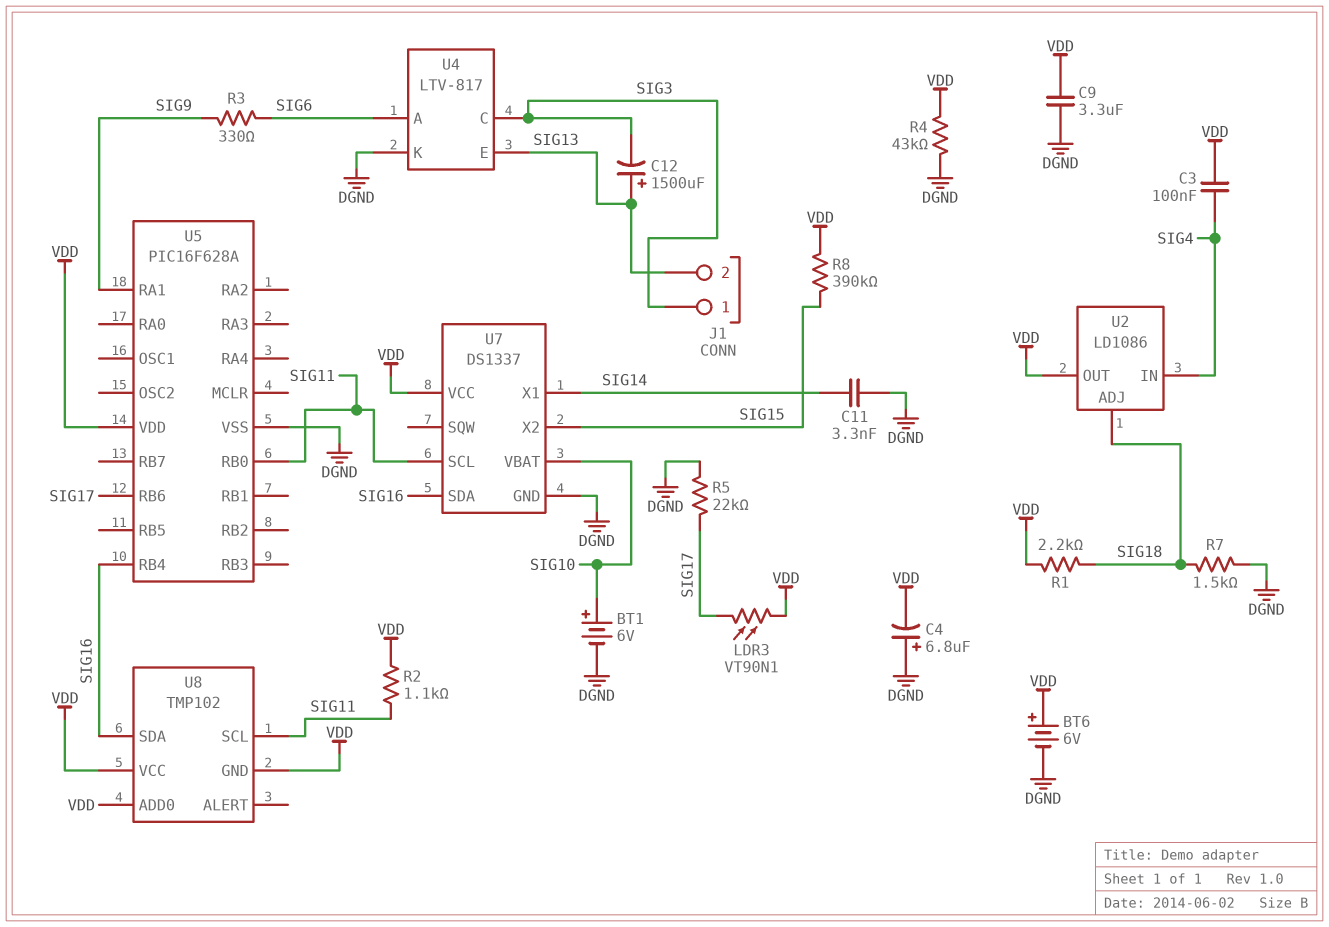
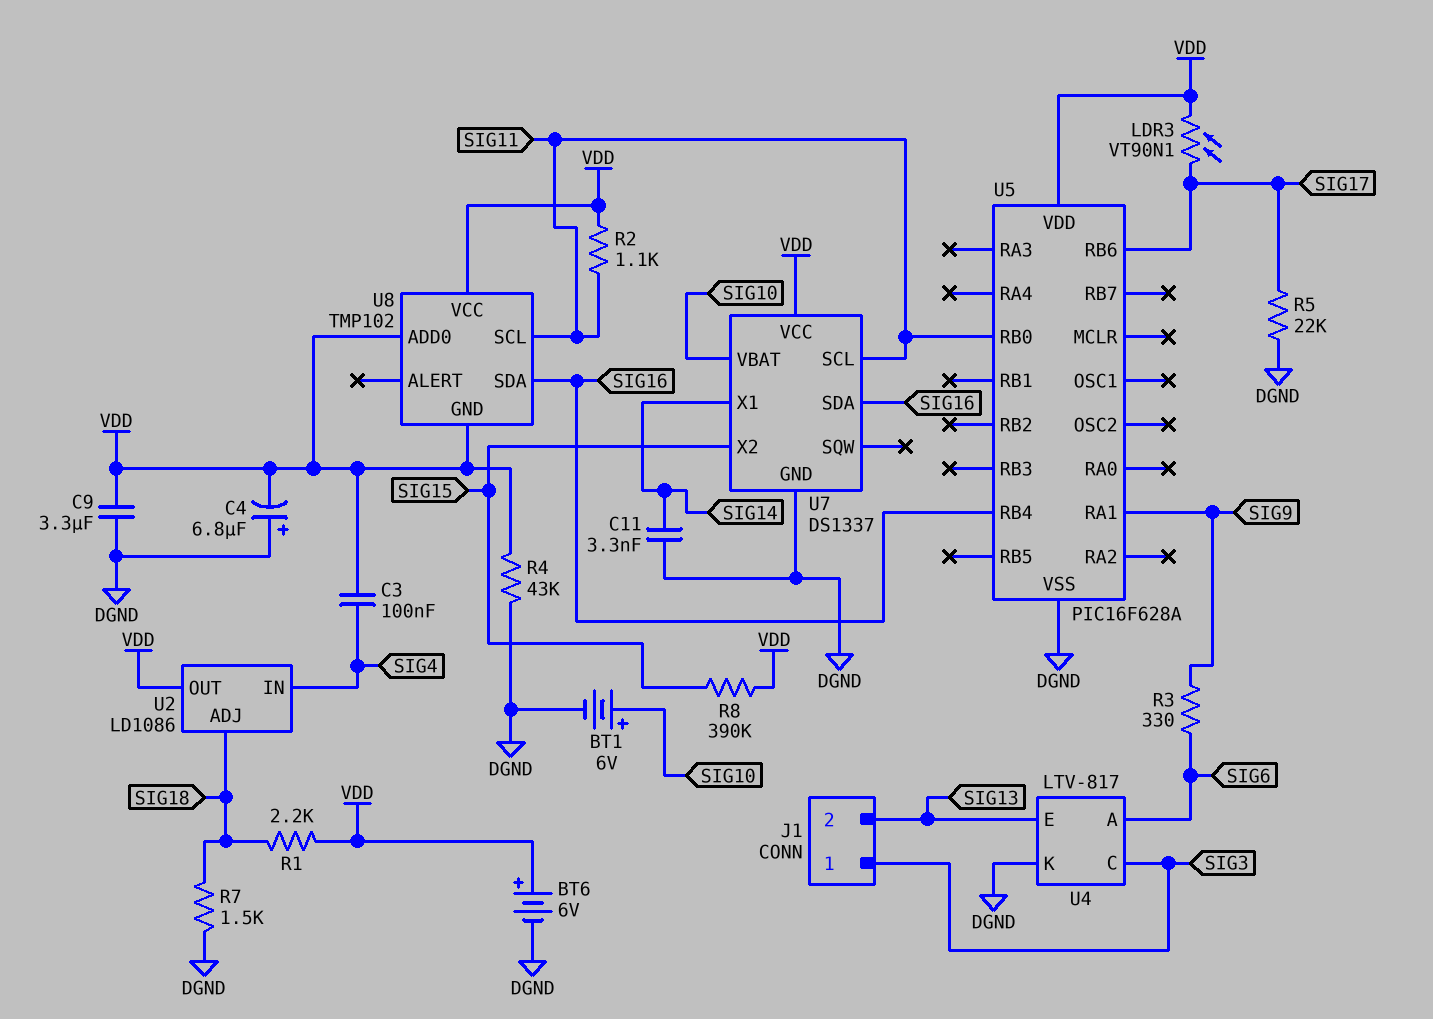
C12: 1500uF (plus SIG13, minus SIG3) -> none

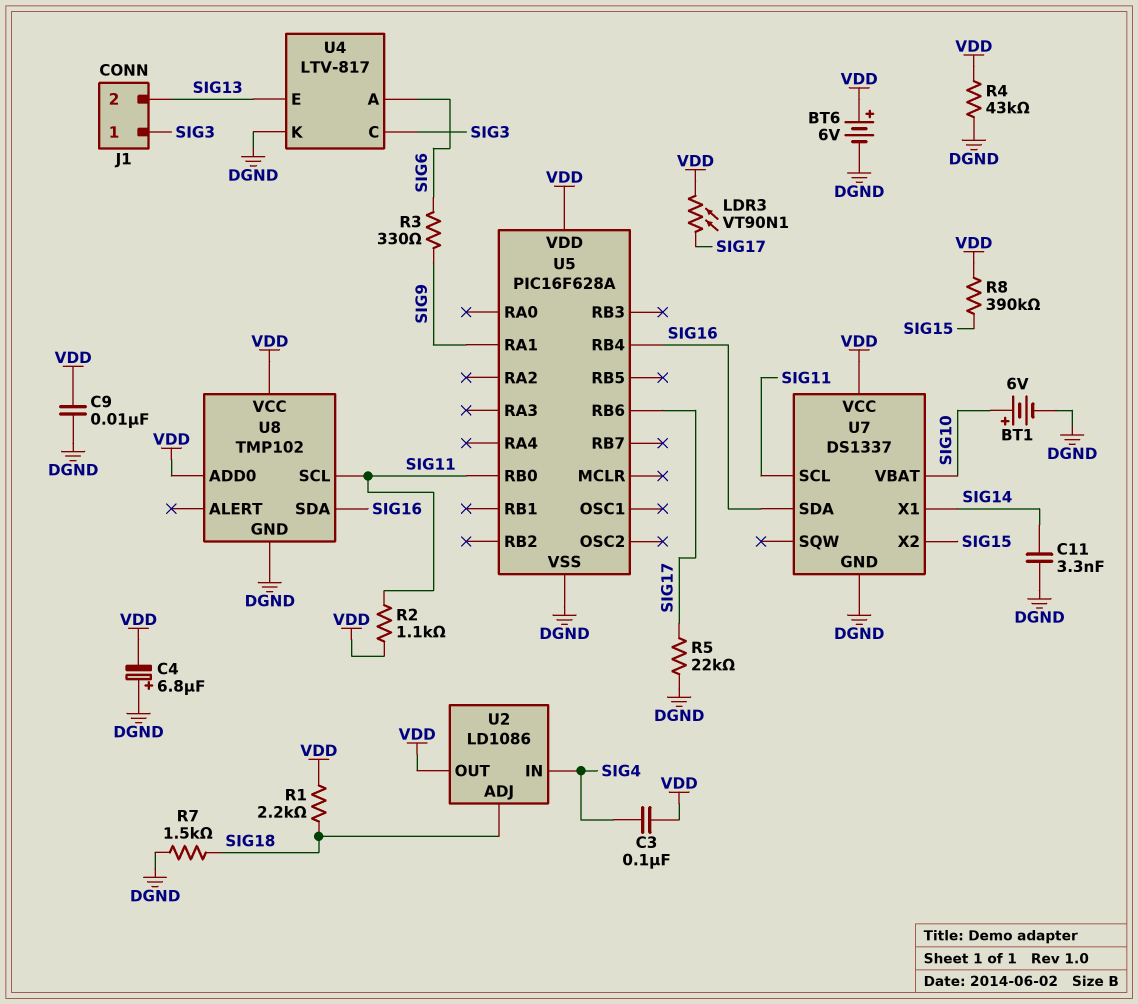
C9: 3.3uF (DGND, VDD) -> 10nF (DGND, VDD)
U8 pin GND: VDD -> DGND

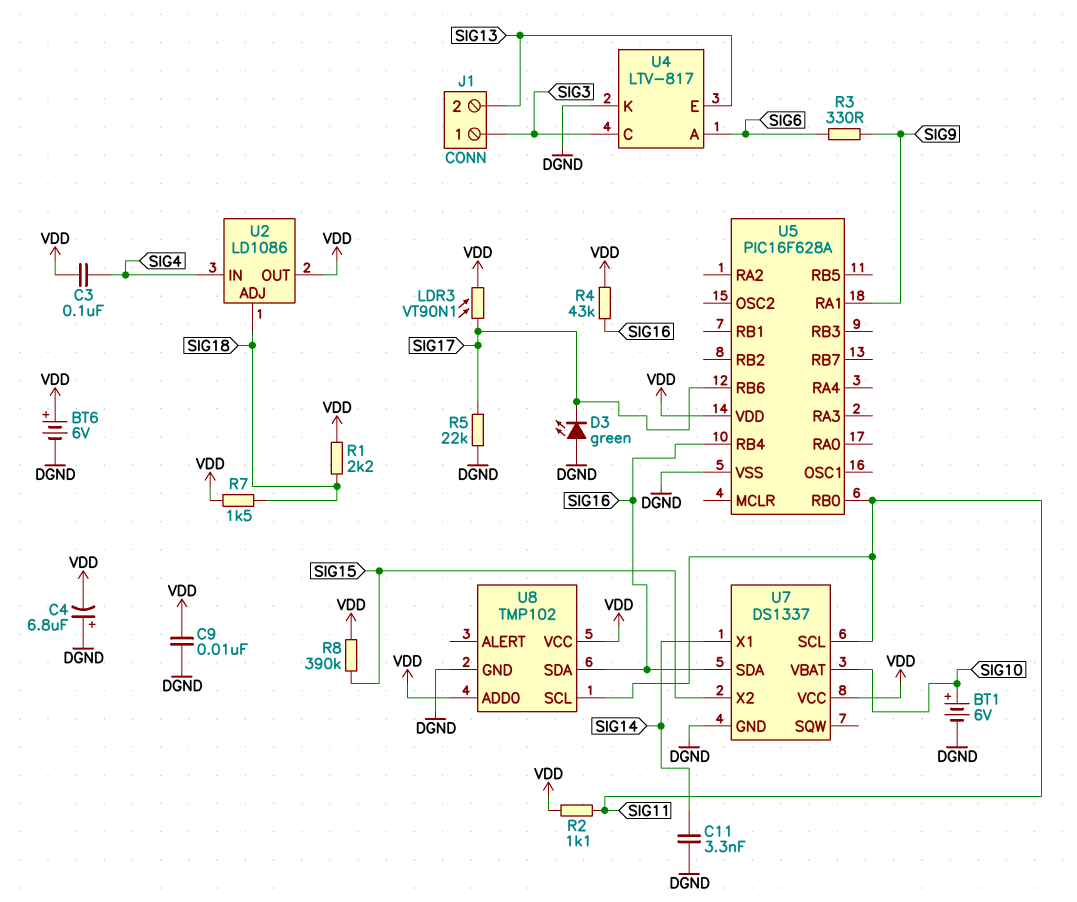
D3: none -> LED green (A DGND, K SIG17)
R4: 43k (DGND, VDD) -> 43k (SIG16, VDD)
R7: 1.5k (DGND, SIG18) -> 1.5k (SIG18, VDD)

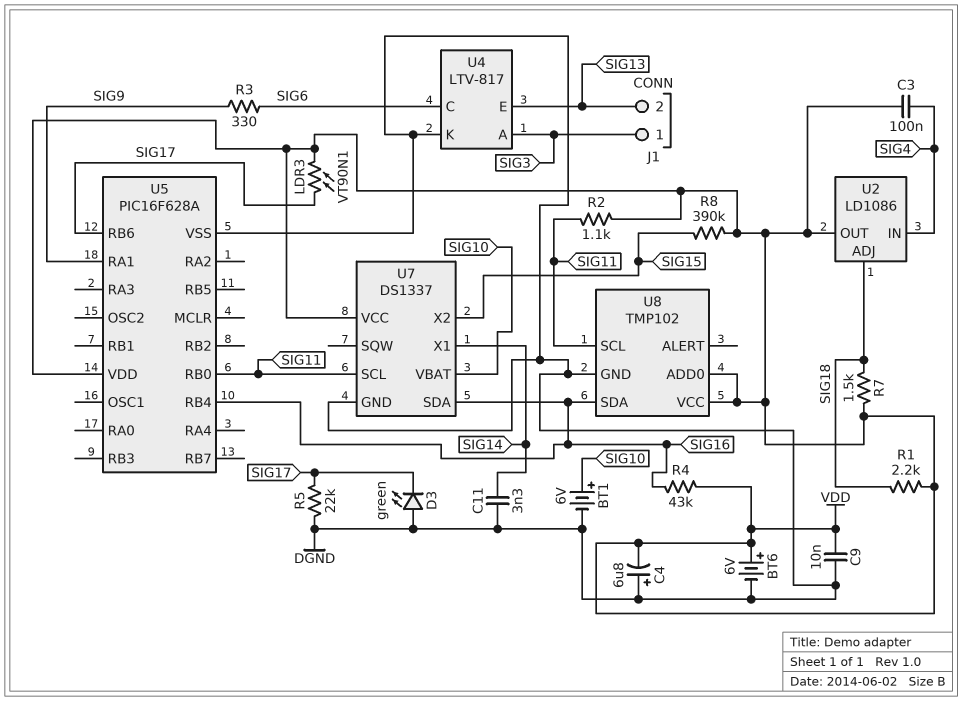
U4 pin A: SIG6 -> SIG3
U4 pin C: SIG3 -> SIG6

